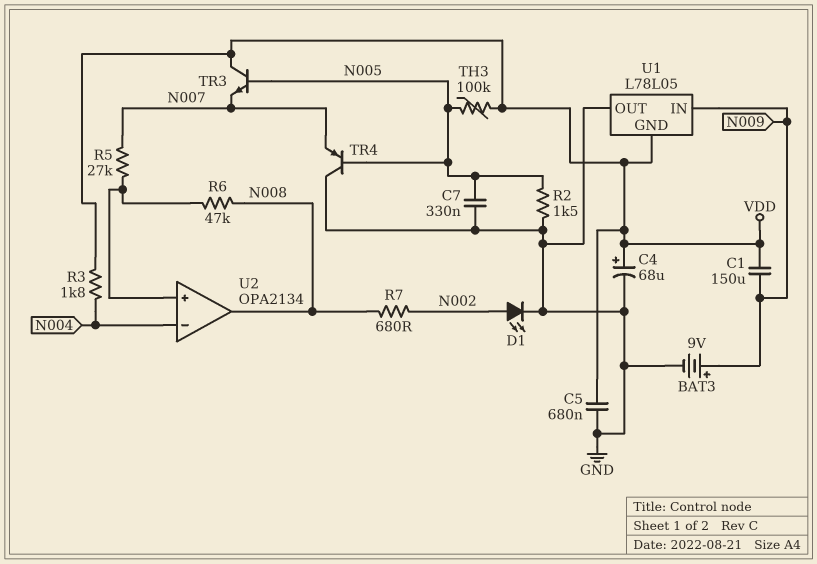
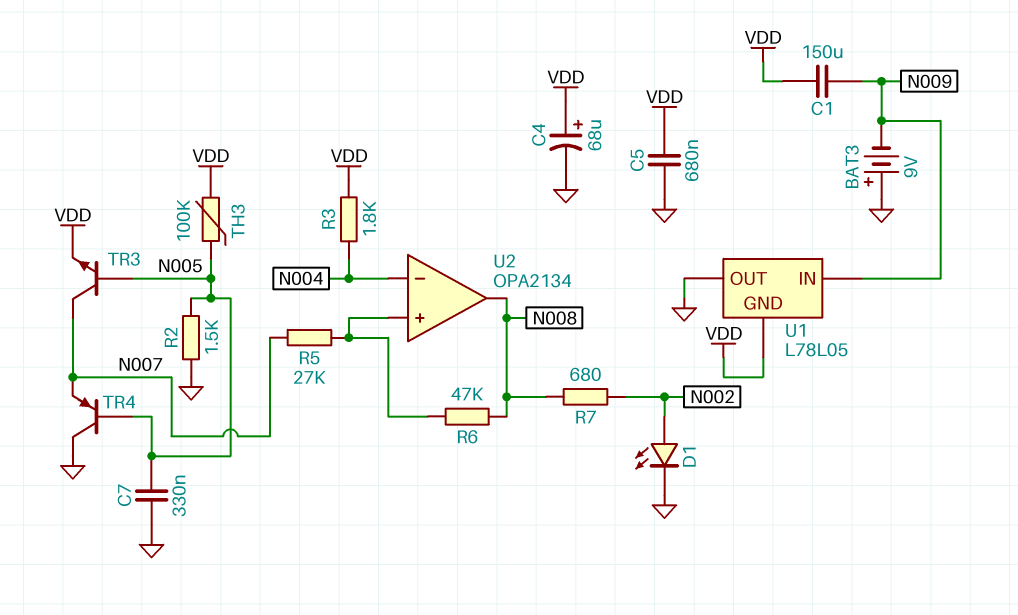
BAT3: 9V (plus N009, minus GND) -> 9V (plus GND, minus N009)
TR3: NPN (B N005, C VDD, E N007) -> NPN (B N005, C N007, E VDD)

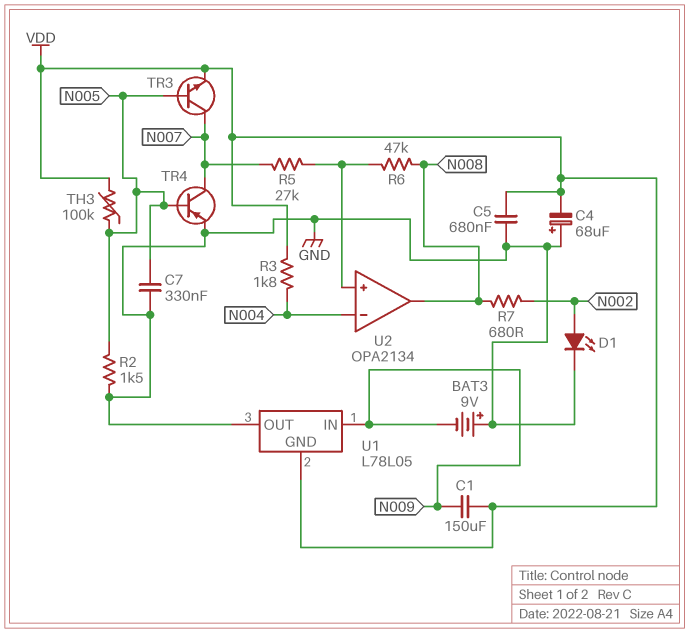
C4: 68uF (plus VDD, minus GND) -> 68uF (plus GND, minus VDD)
TR4: PNP (B N005, C GND, E N007) -> PNP (B N005, C N007, E GND)

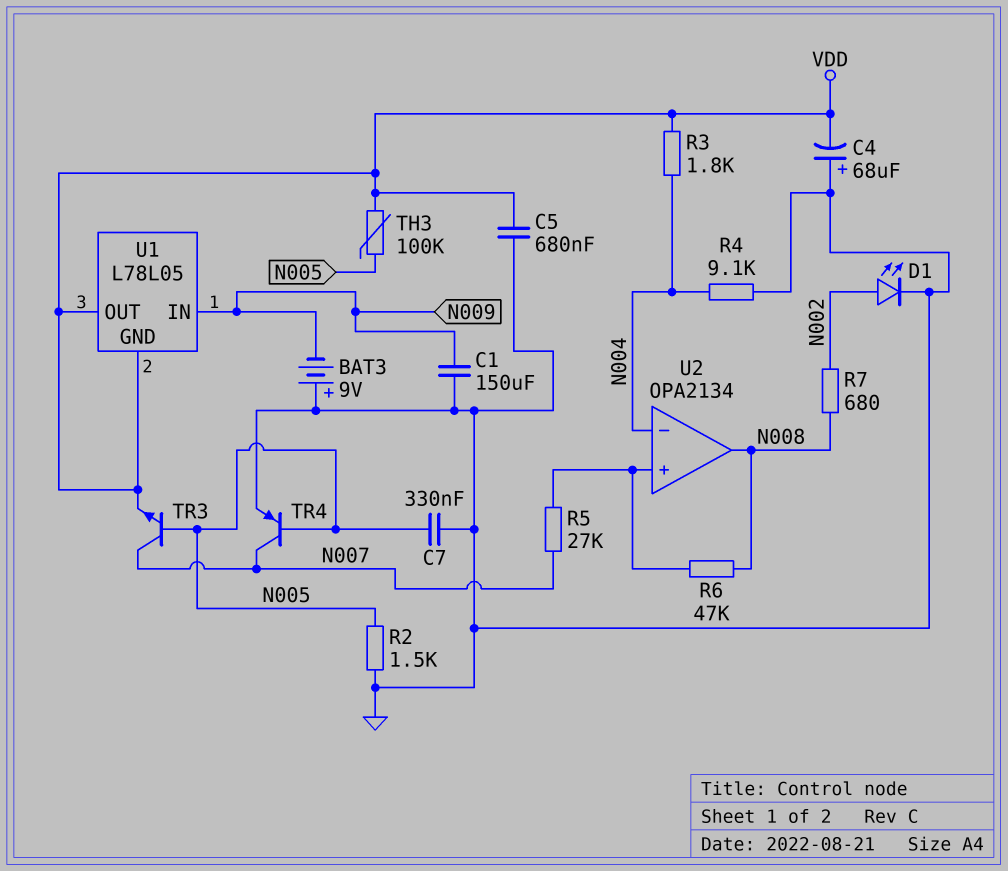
C1: 150uF (N009, VDD) -> 150uF (GND, N009)
R4: none -> 9.1k (GND, N004)
U1 pin OUT: GND -> VDD

